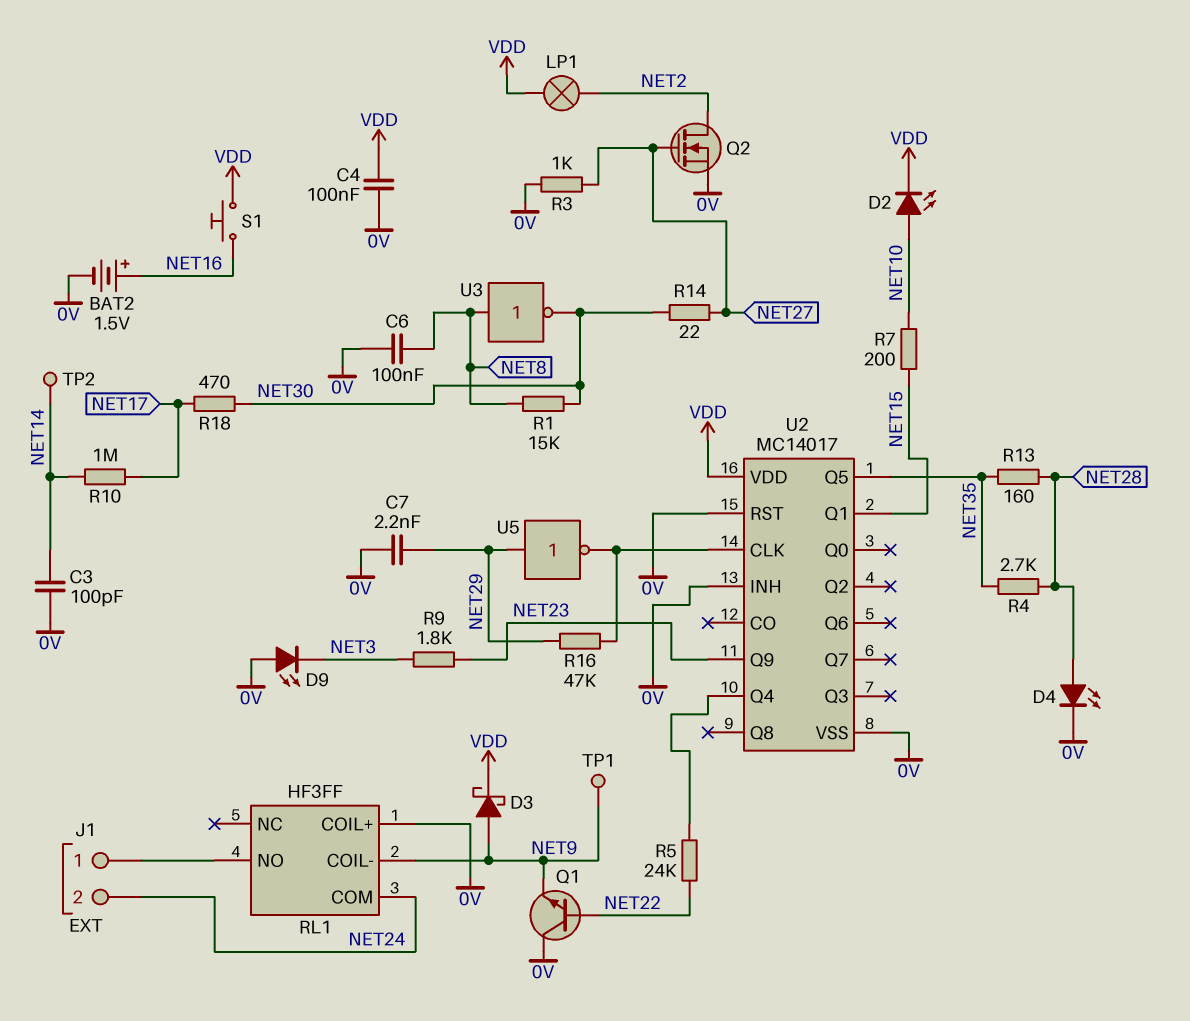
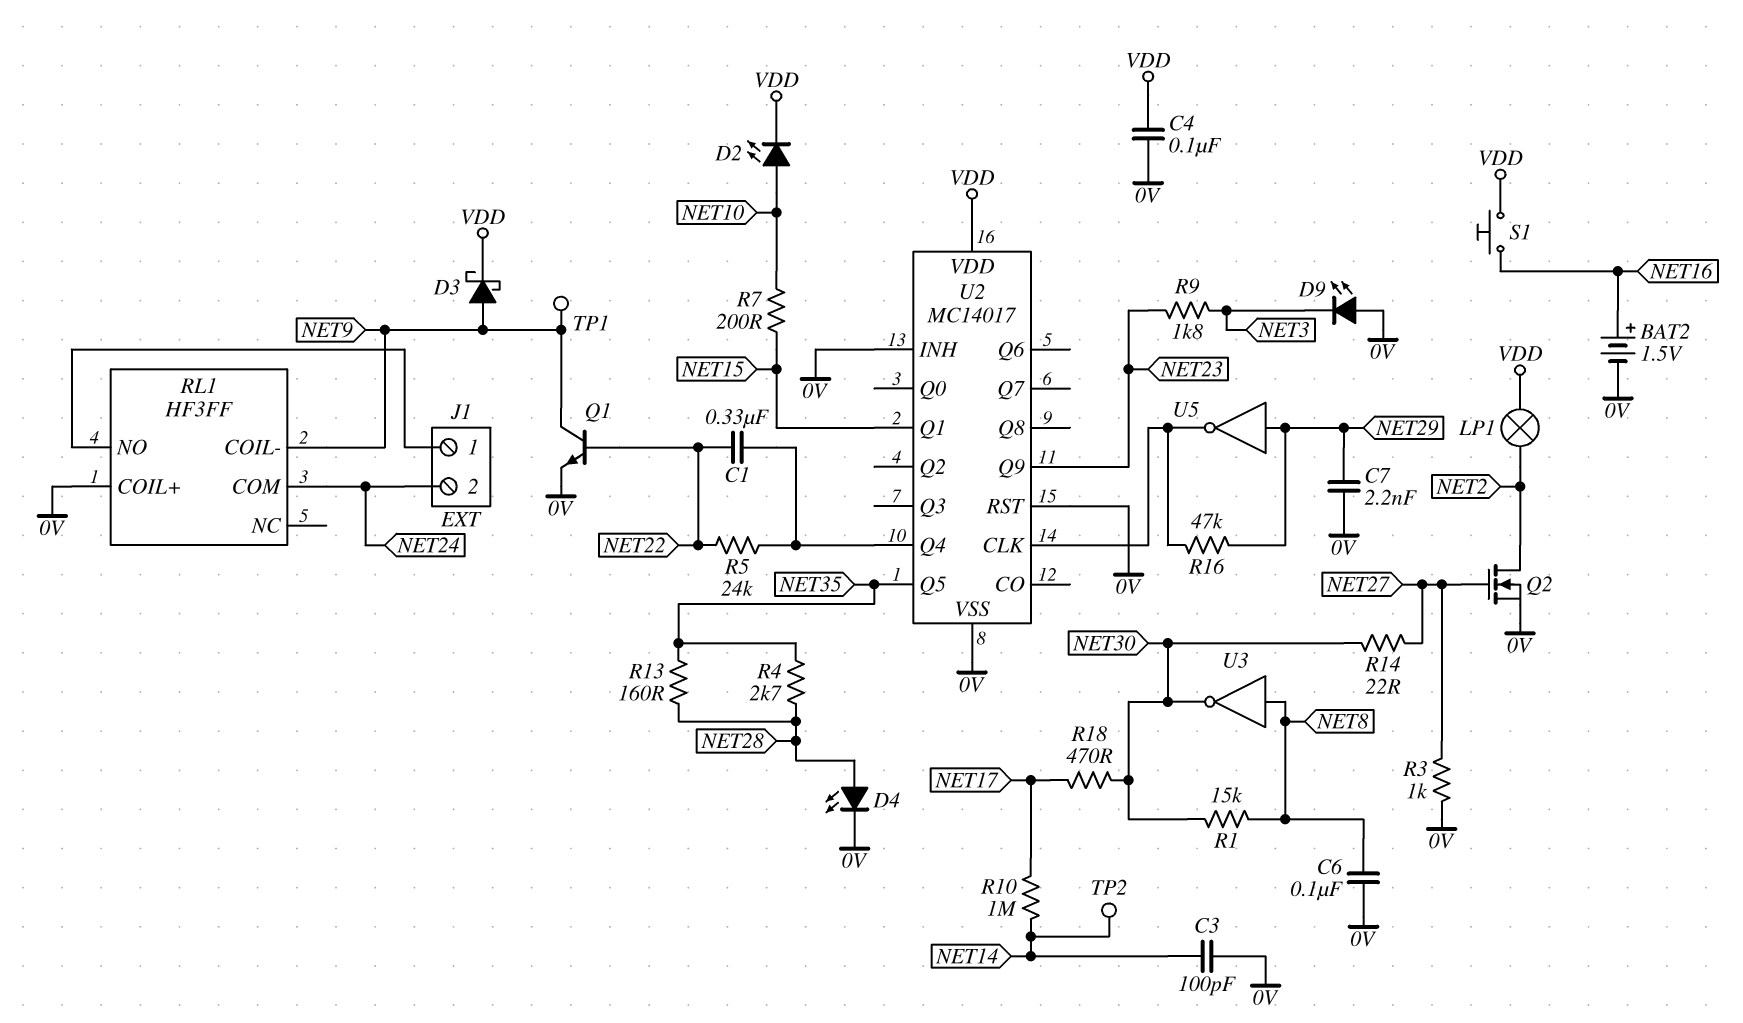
C1: none -> 330nF (NET22, U2/Q4)
Q1: NPN (B NET22, C 0V, E NET9) -> NPN (B NET22, C NET9, E 0V)

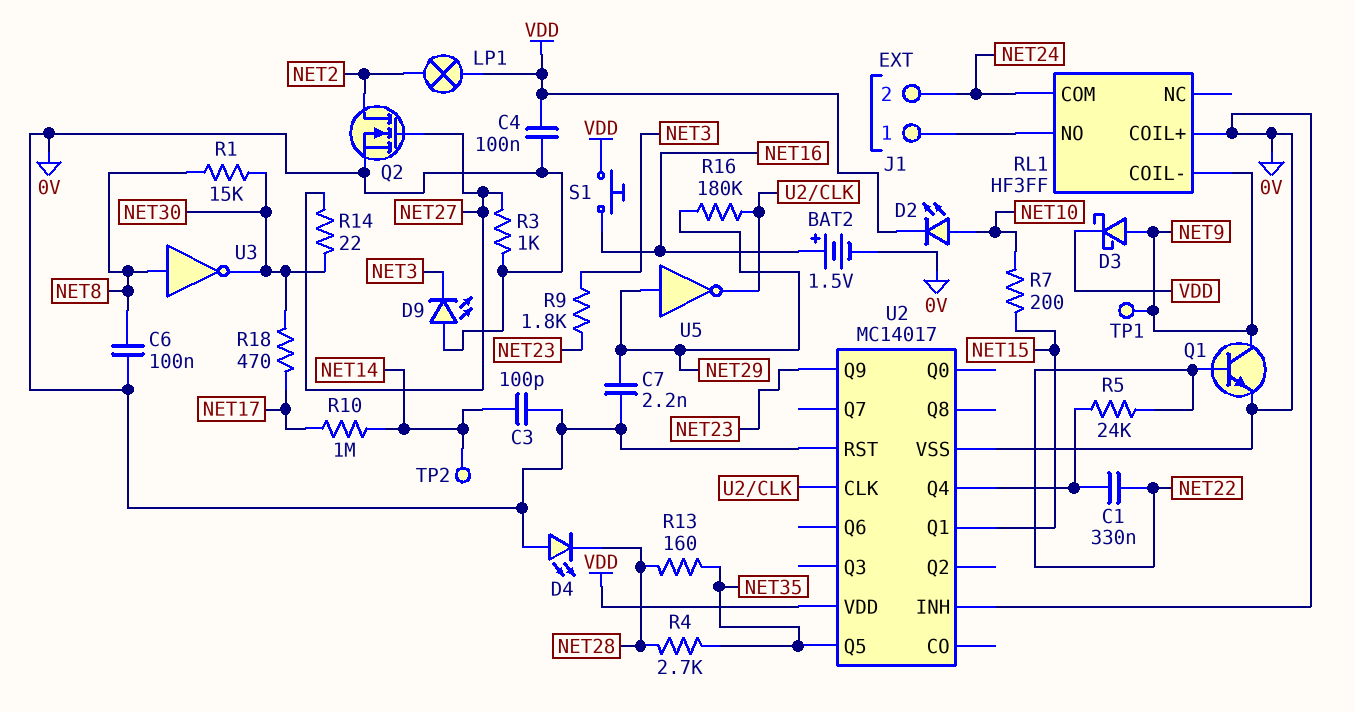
D4: LED (A NET28, K 0V) -> LED (A 0V, K NET28)
R16: 47k (NET29, U2/CLK) -> 180k (NET29, U2/CLK)

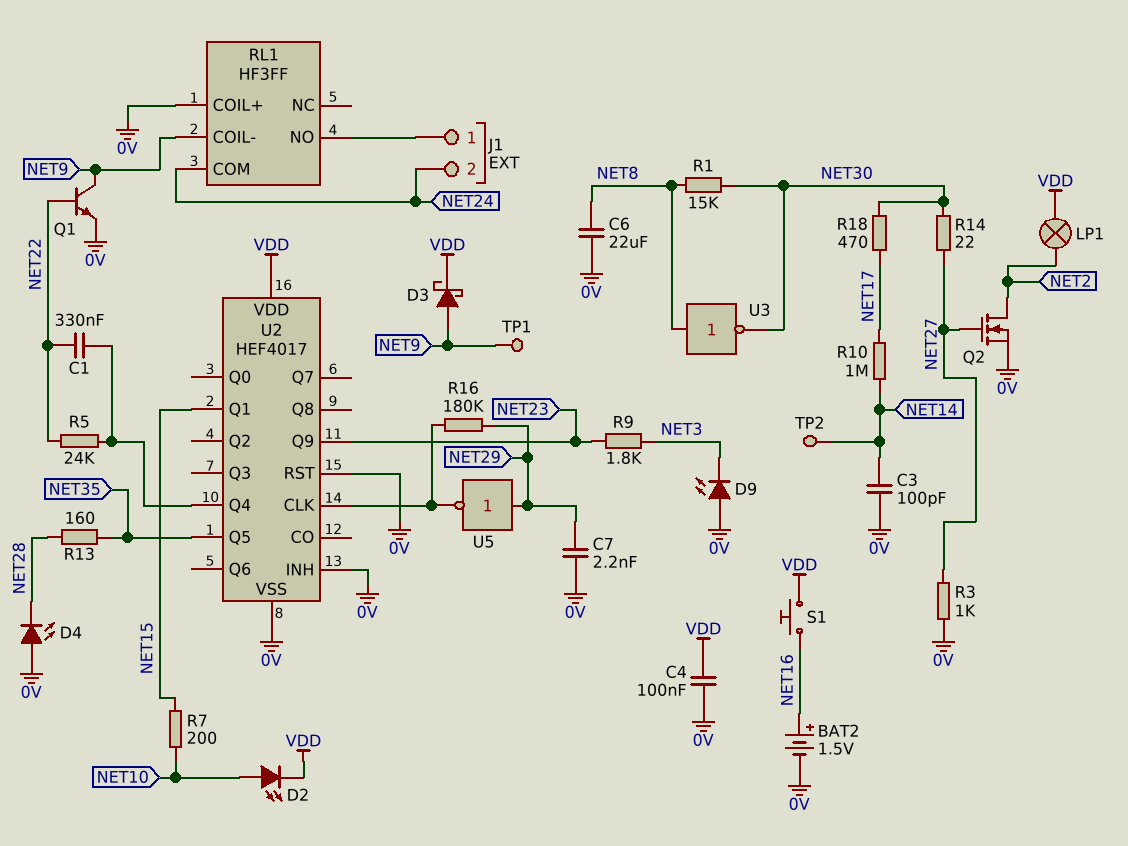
C6: 100nF (0V, NET8) -> 22uF (0V, NET8)
R4: 2.7k (NET28, NET35) -> none
U2: MC14017 -> HEF4017

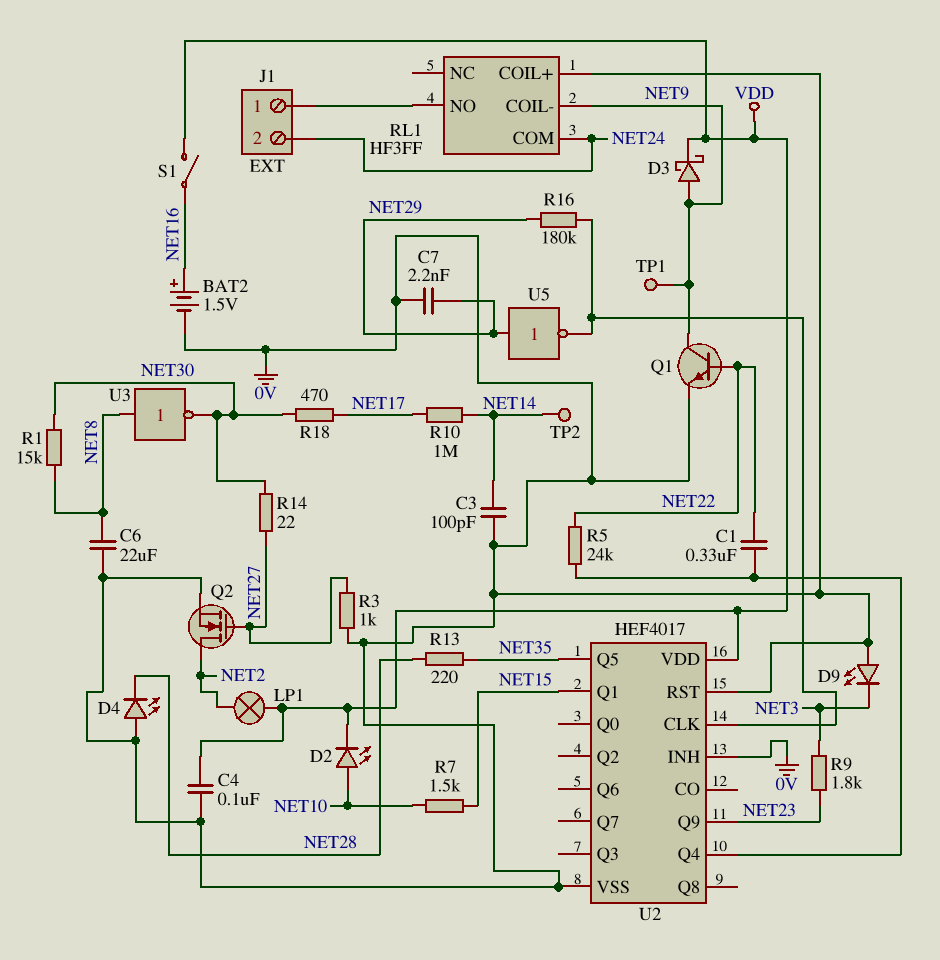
R7: 200 (NET10, NET15) -> 1.5k (NET10, NET15)
R13: 160 (NET28, NET35) -> 220 (NET28, NET35)
S1: button (NET16, VDD) -> switch (NET16, VDD)

